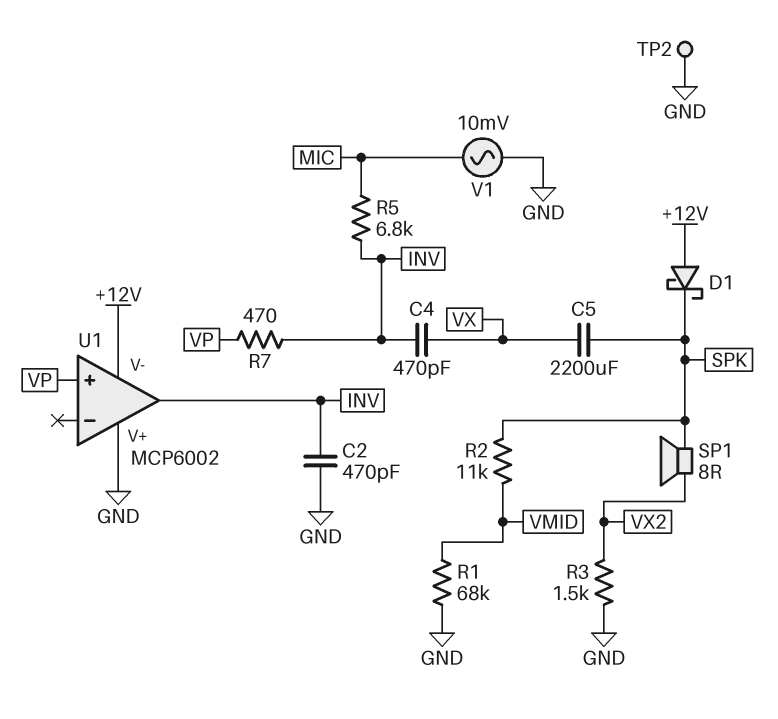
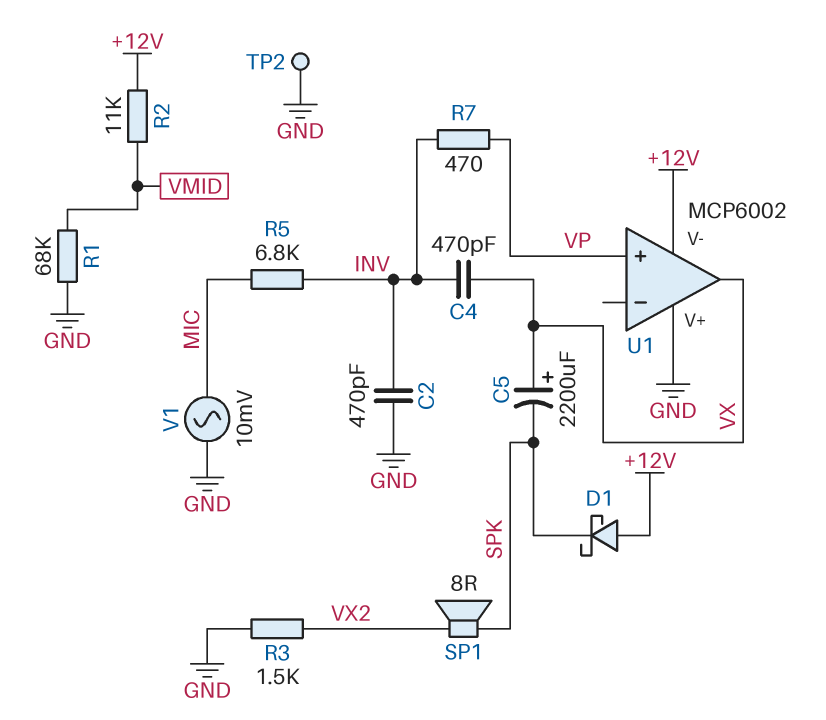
C5: 2200uF (SPK, VX) -> 2200uF (plus VX, minus SPK)
R2: 11k (SPK, VMID) -> 11k (+12V, VMID)
U1 pin out: INV -> VX

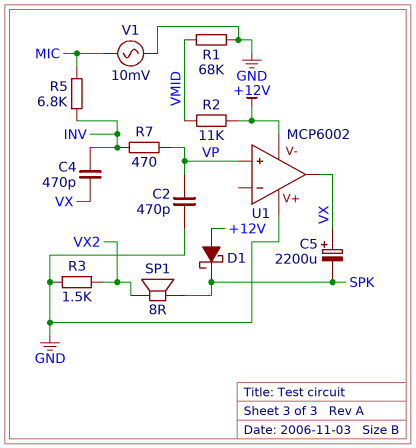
C2: 470pF (GND, INV) -> 470pF (GND, VP)
TP2: test point (GND) -> none

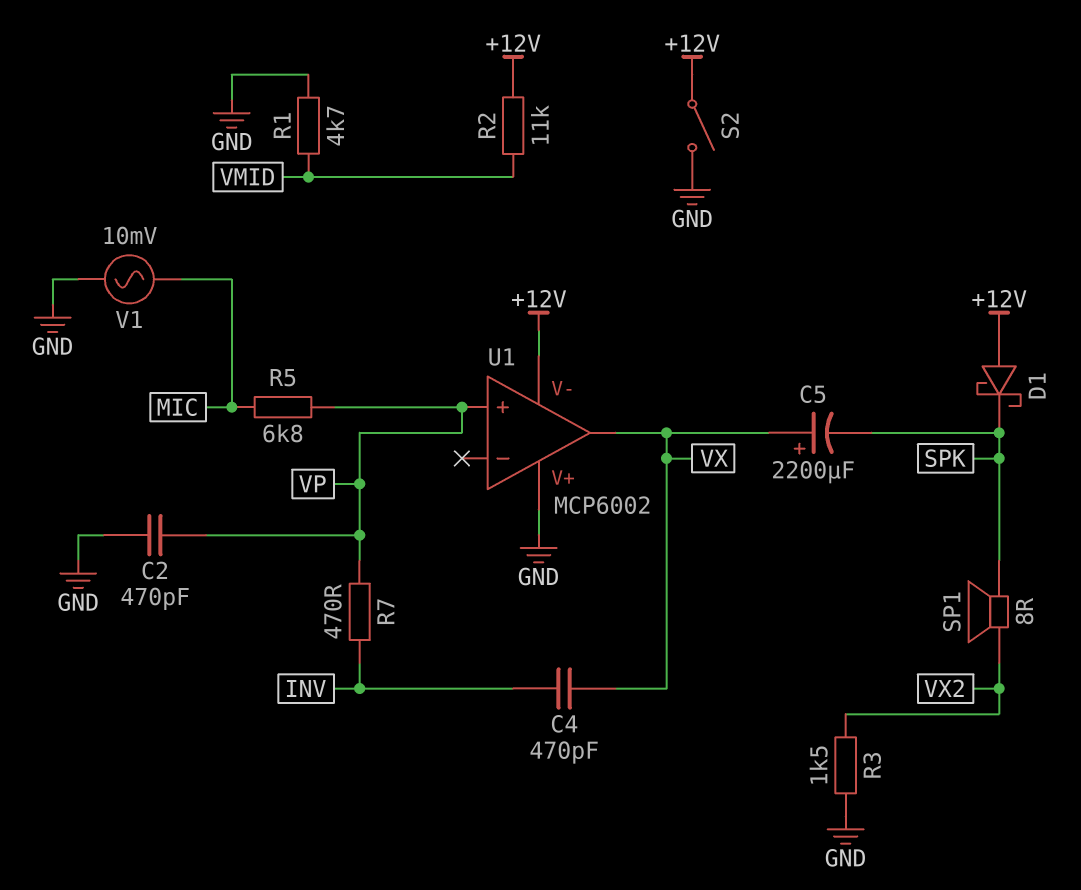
R1: 68k (GND, VMID) -> 4.7k (GND, VMID)
R5: 6.8k (INV, MIC) -> 6.8k (MIC, VP)
S2: none -> switch (+12V, GND)

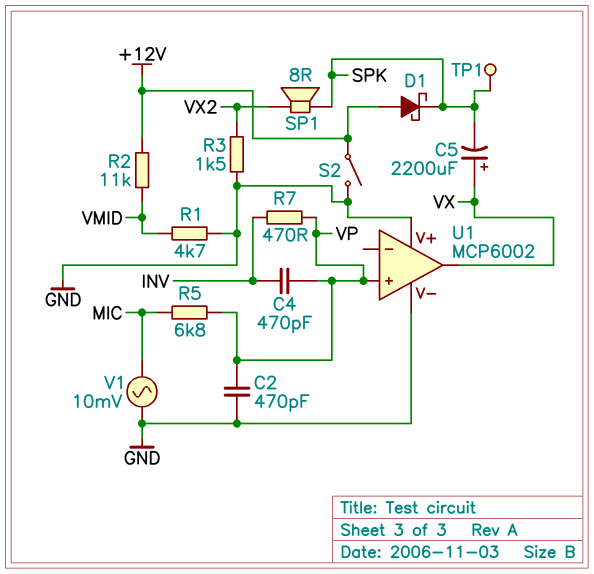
C4: 470pF (INV, VX) -> 470pF (INV, VP)
TP1: none -> test point (SPK)
U1 pin V-: +12V -> GND

